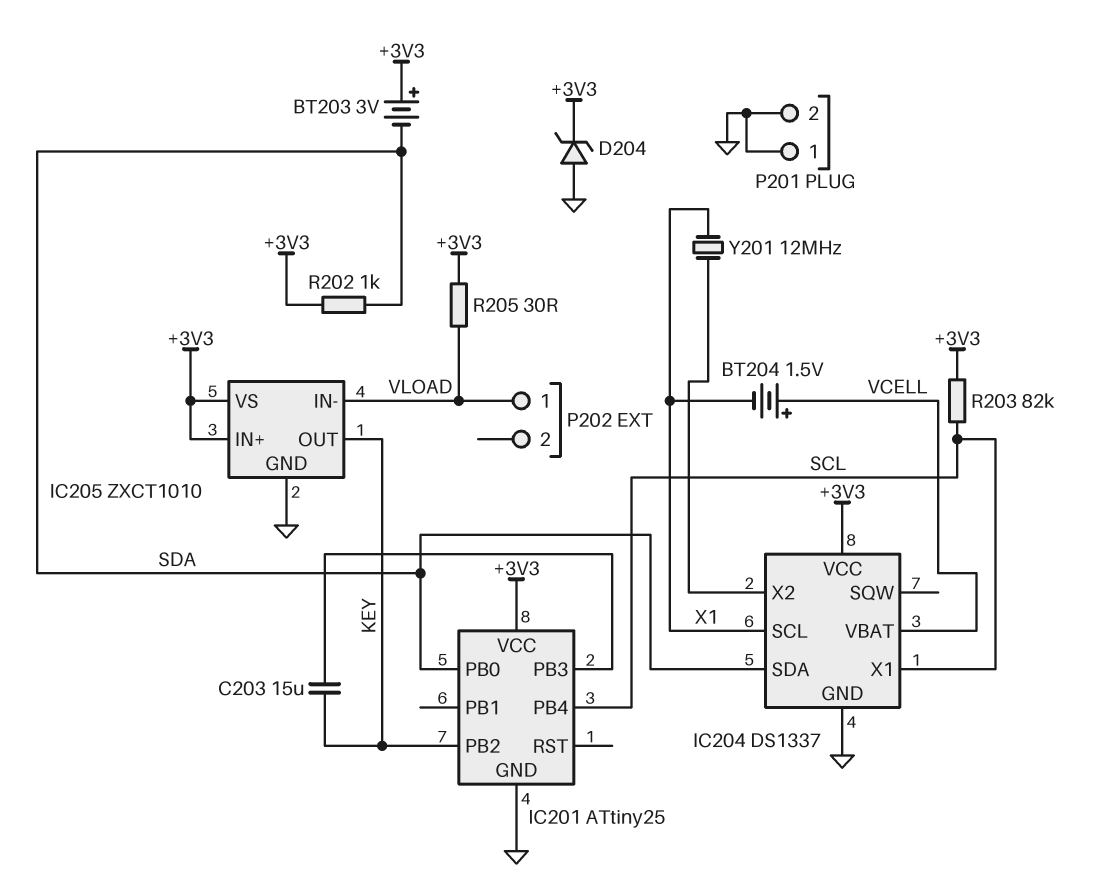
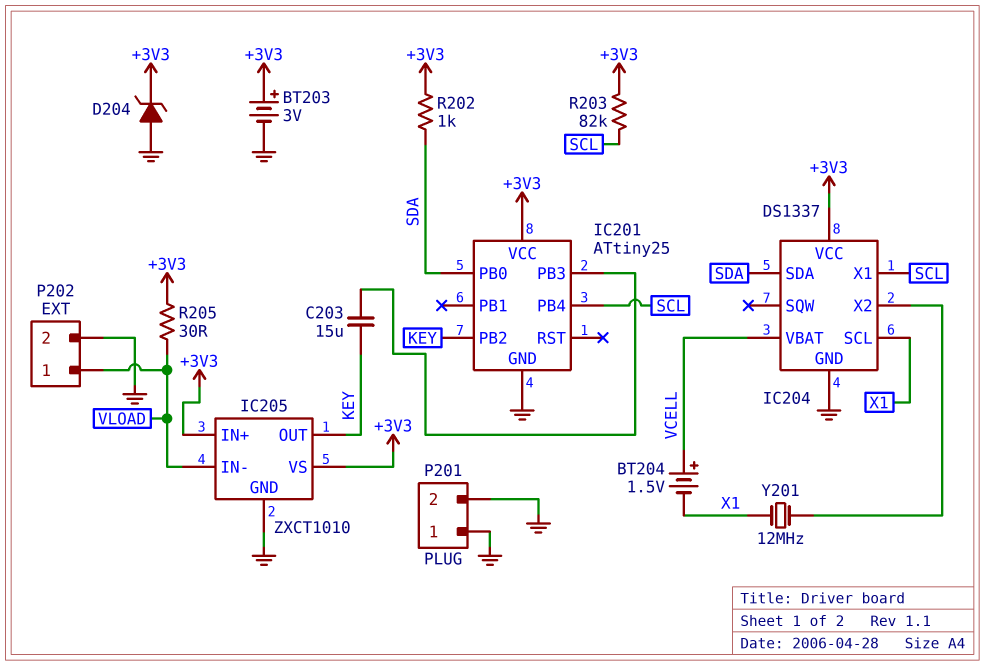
BT203: 3V (plus +3V3, minus SDA) -> 3V (plus +3V3, minus GND)
P202 pin 2: none -> GND

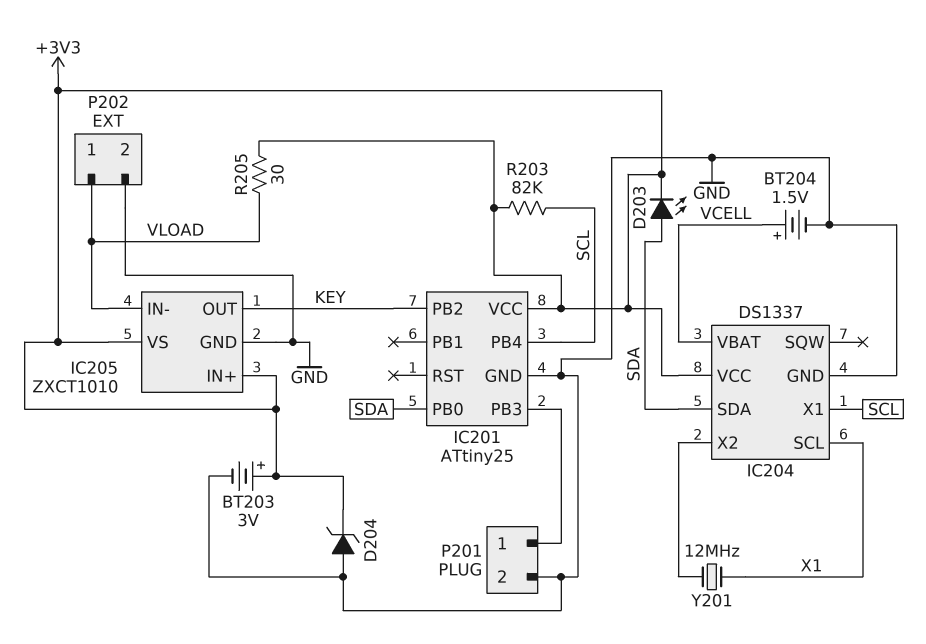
BT204: 1.5V (plus VCELL, minus X1) -> 1.5V (plus VCELL, minus GND)
C203: 15uF (IC201/PB3, KEY) -> none
D203: none -> LED (A SDA, K +3V3)
P201 pin 1: GND -> IC201/PB3
R202: 1k (+3V3, SDA) -> none

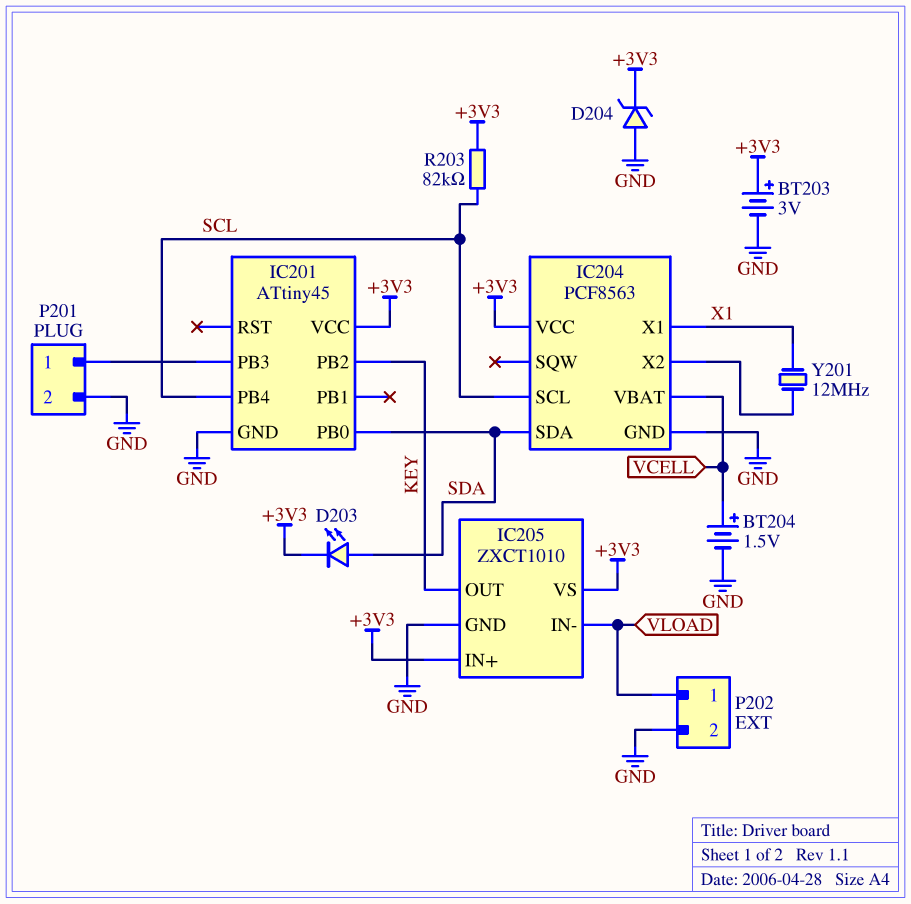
IC201: ATtiny25 -> ATtiny45
IC204: DS1337 -> PCF8563
IC204 pin SCL: X1 -> SCL
IC204 pin X1: SCL -> X1
R205: 30 (+3V3, VLOAD) -> none

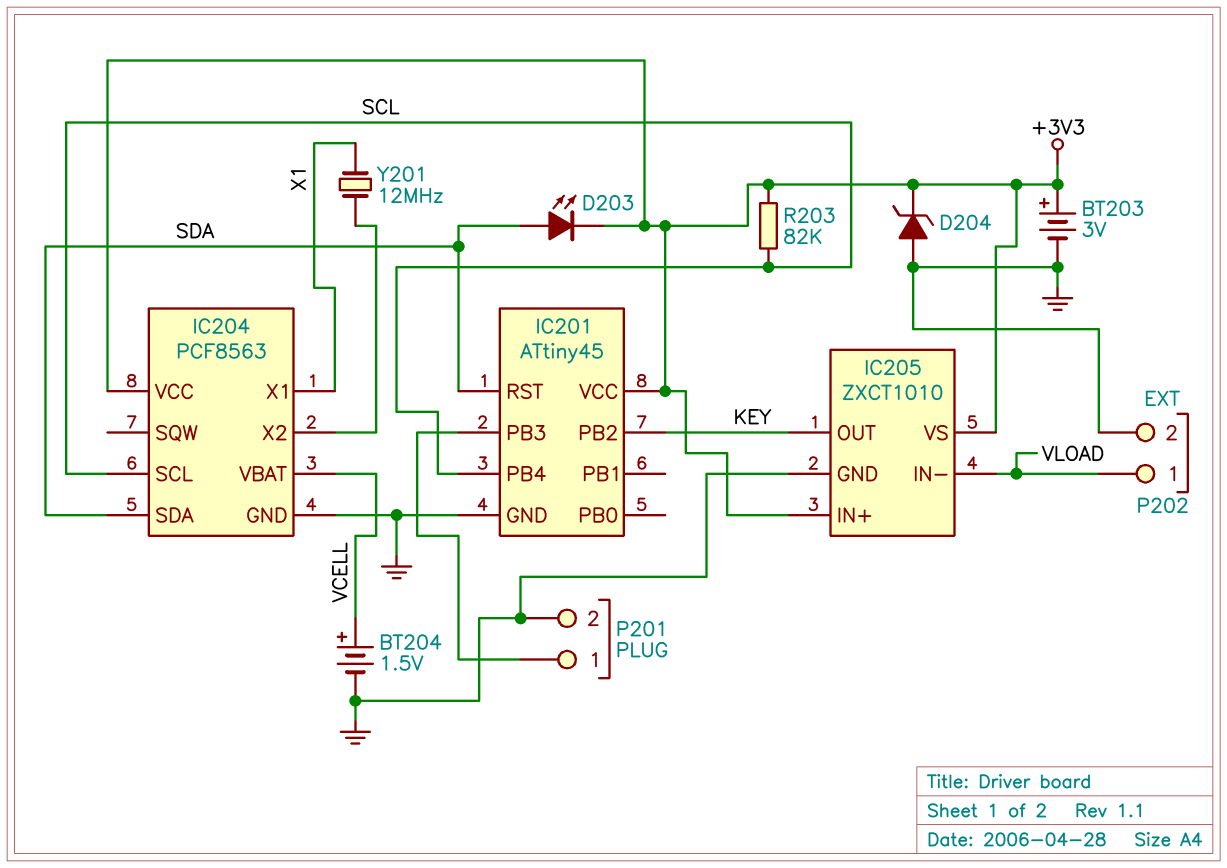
IC201 pin PB0: SDA -> none
IC201 pin RST: none -> SDA

